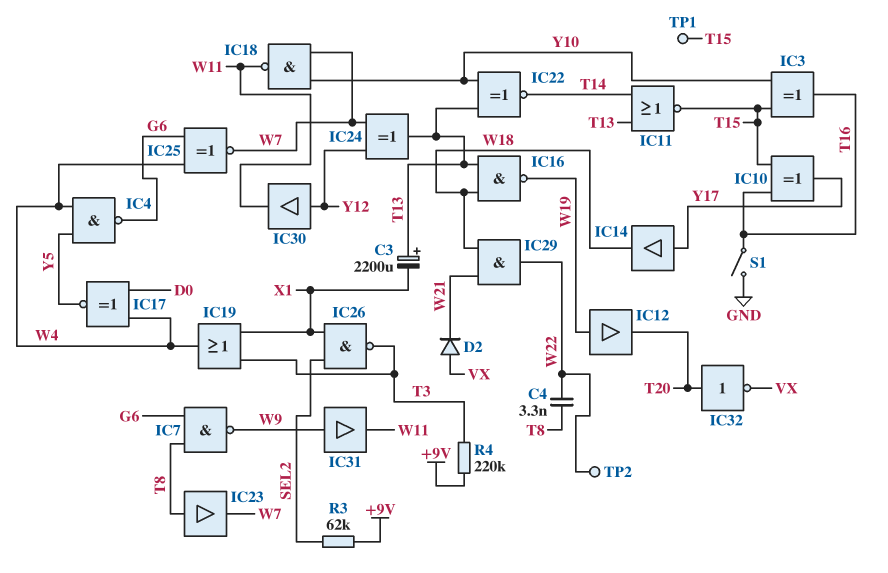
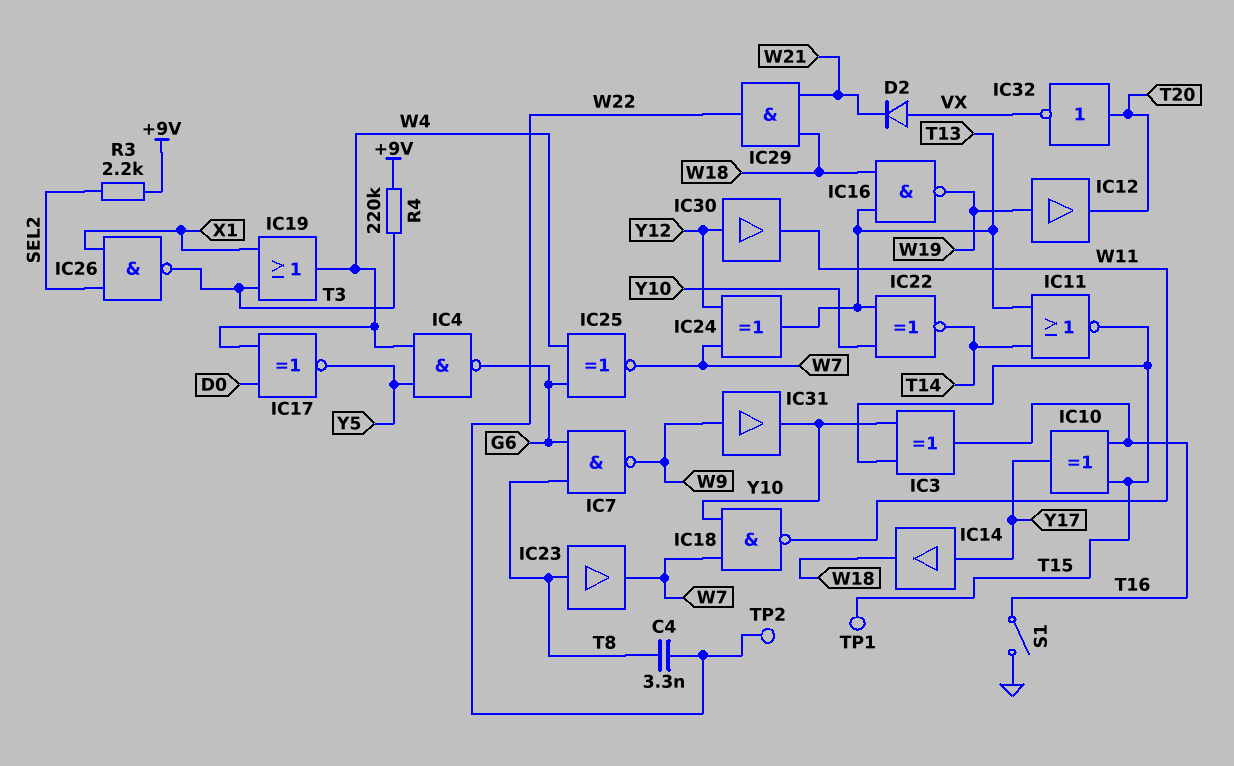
C3: 2200uF (plus T13, minus X1) -> none
IC31: buffer (in W9, out W11) -> buffer (in W9, out Y10)
R3: 62k (+9V, SEL2) -> 2.2k (+9V, SEL2)

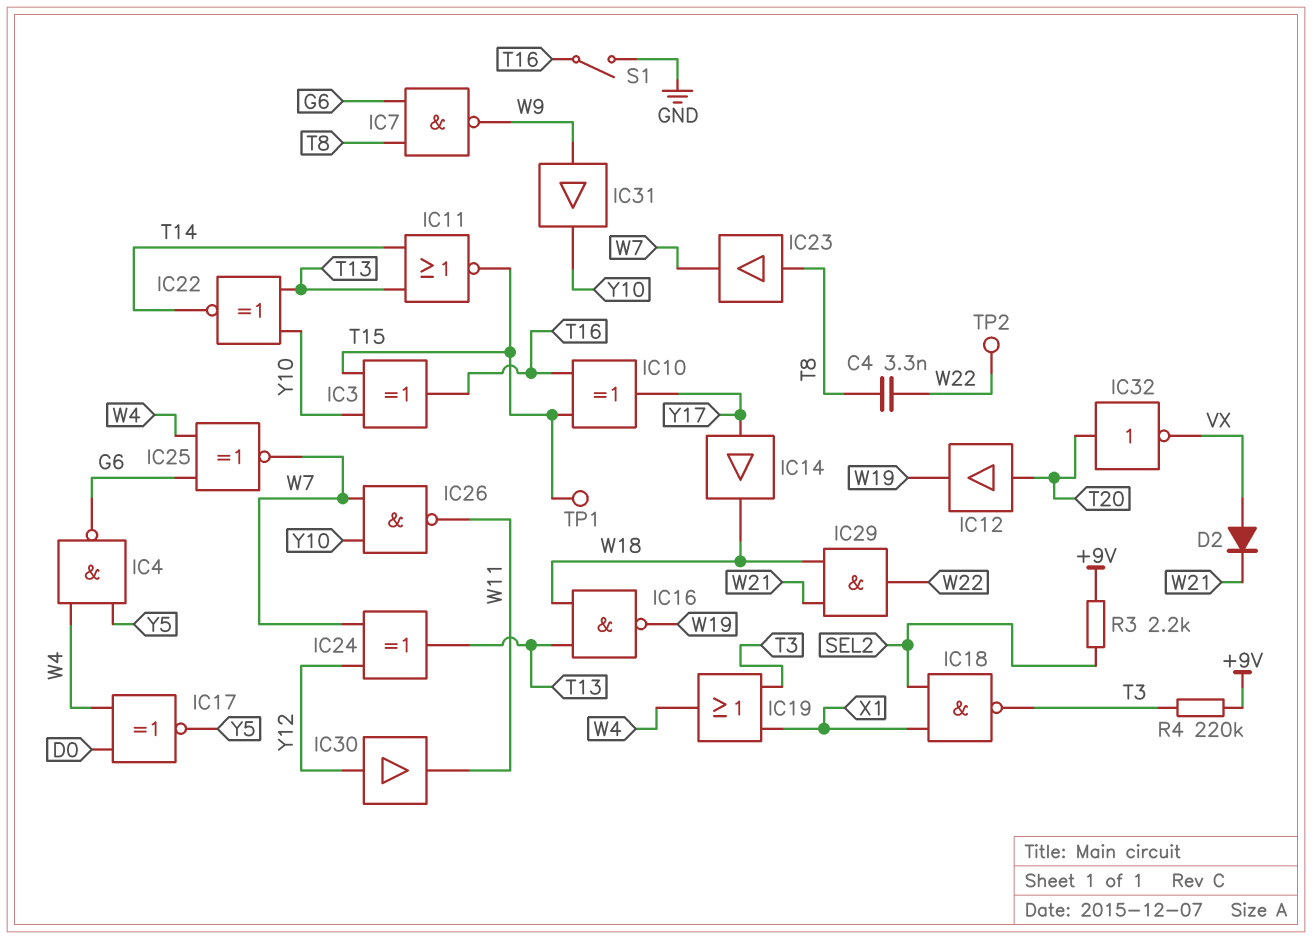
IC12: buffer (in W19, out T20) -> buffer (in T20, out W19)
IC18: NAND (in W7, in Y10, out W11) -> NAND (in SEL2, in X1, out T3)
IC26: NAND (in SEL2, in X1, out T3) -> NAND (in W7, in Y10, out W11)

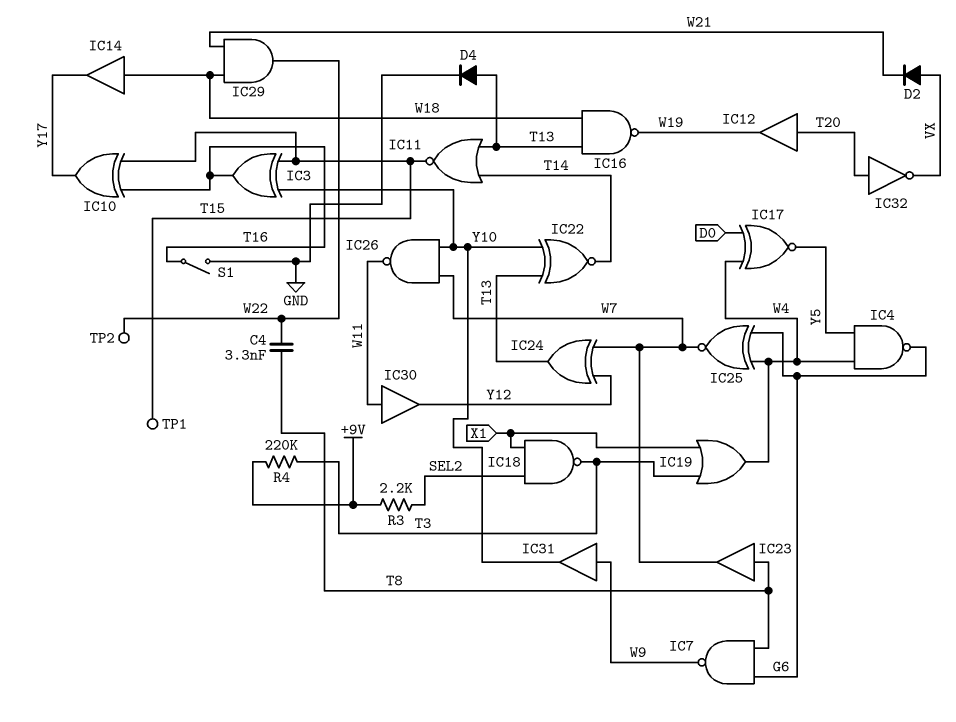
D4: none -> diode (A T13, K GND)
IC14: buffer (in Y17, out W18) -> buffer (in W18, out Y17)
IC30: buffer (in Y12, out W11) -> buffer (in W11, out Y12)

